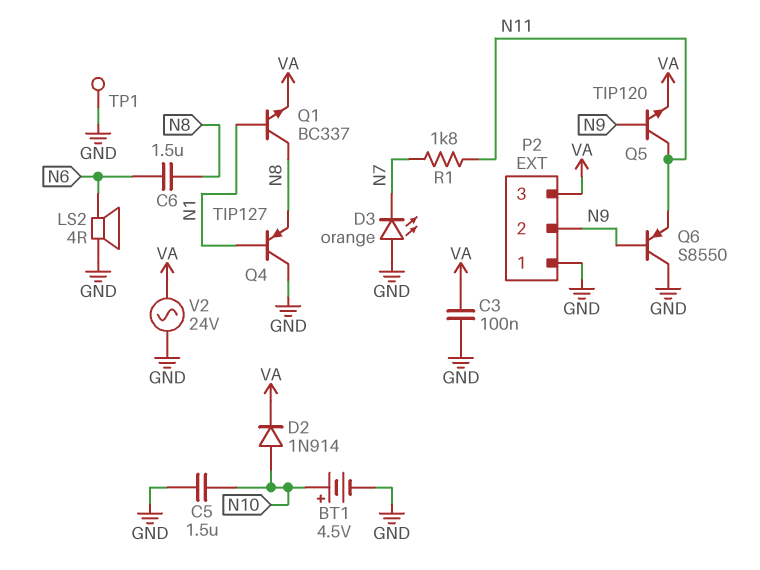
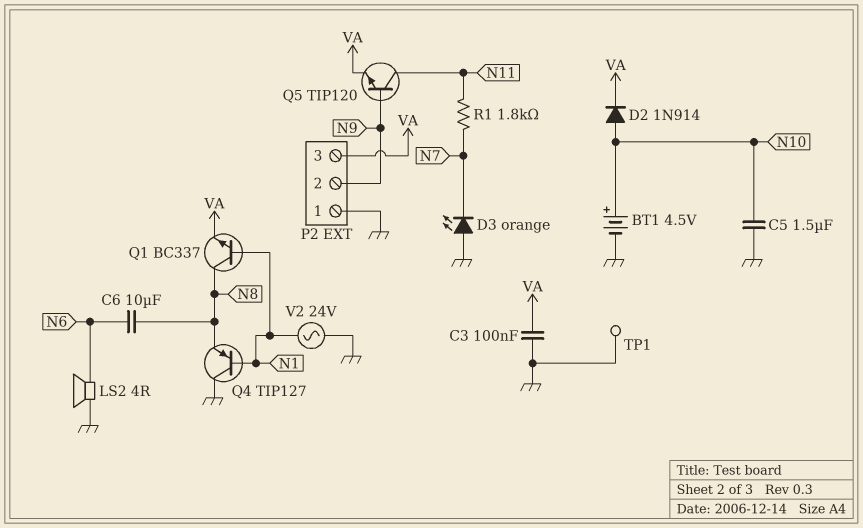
C6: 1.5uF (N6, N8) -> 10uF (N6, N8)
Q6: PNP S8550 (B N9, C GND, E N11) -> none
V2: AC 24V (GND, VA) -> AC 24V (GND, N1)

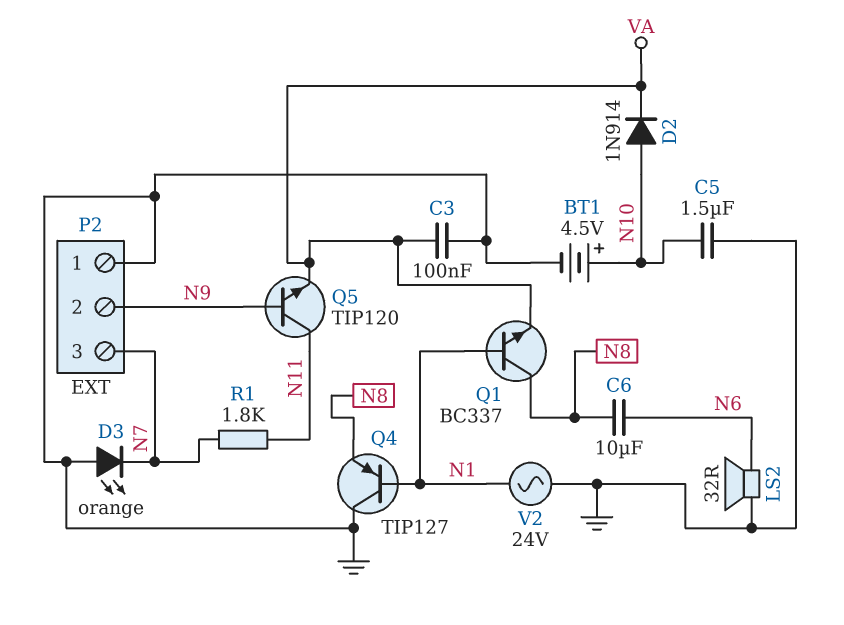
LS2: speaker 4R (GND, N6) -> speaker 32R (GND, N6)
P2 pin 3: VA -> N7
TP1: test point (GND) -> none

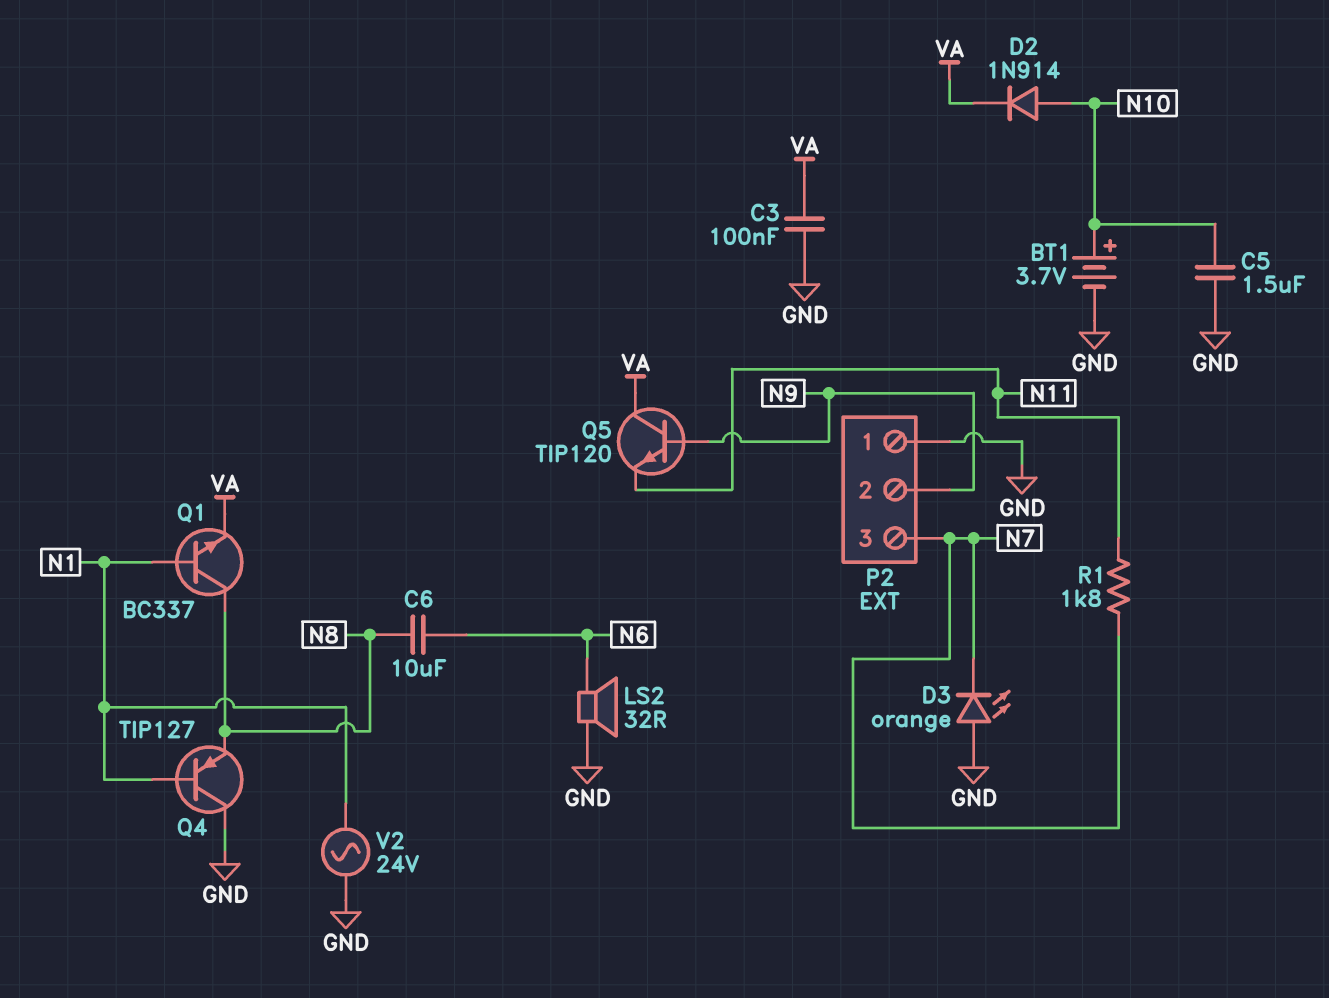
BT1: 4.5V (plus N10, minus GND) -> 3.7V (plus N10, minus GND)
Q5: NPN TIP120 (B N9, C N11, E VA) -> NPN TIP120 (B N9, C VA, E N11)

